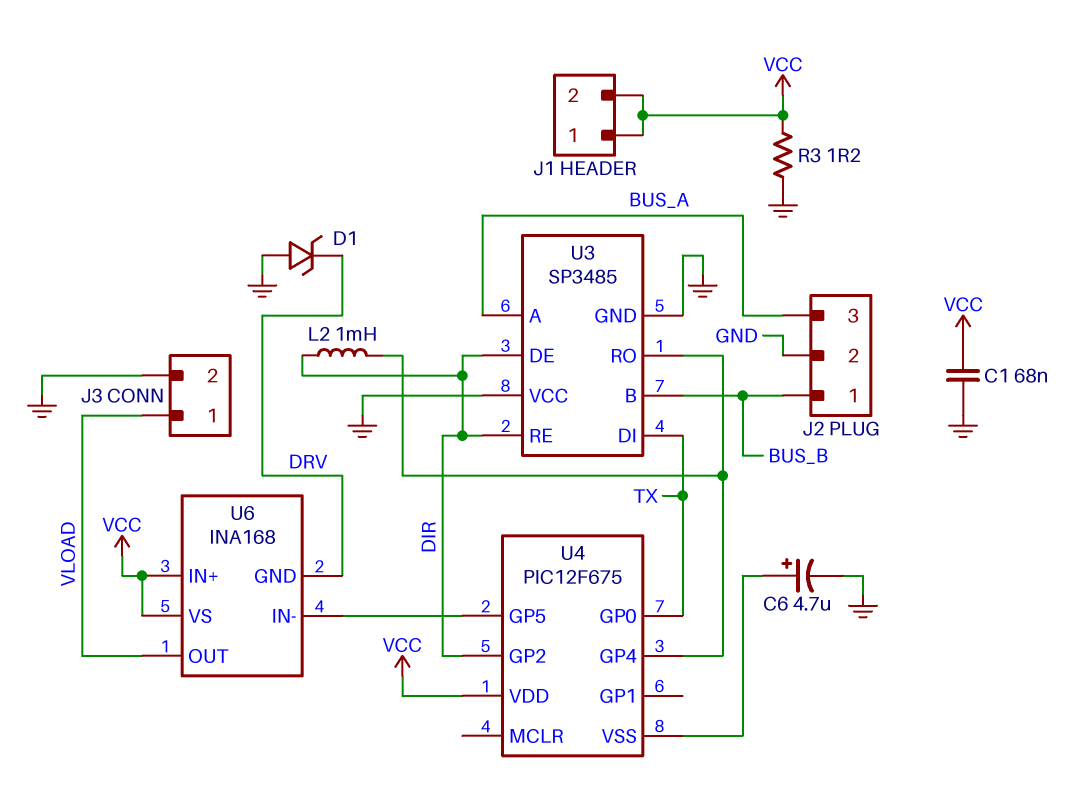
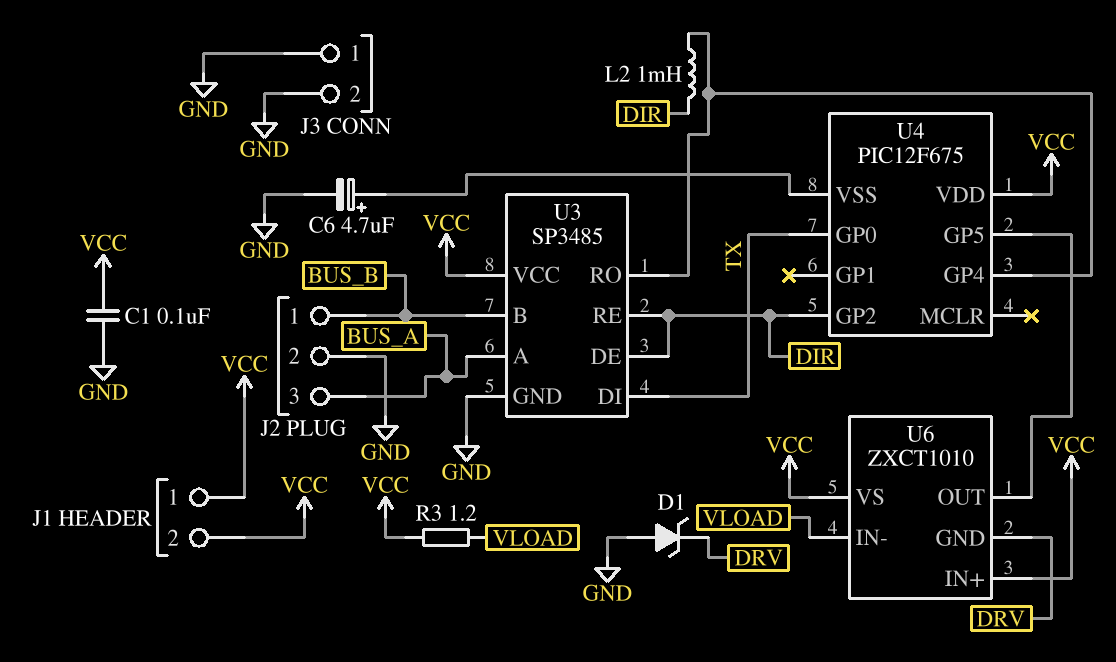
C1: 68nF (GND, VCC) -> 100nF (GND, VCC)
J3 pin 1: VLOAD -> GND
R3: 1.2 (GND, VCC) -> 1.2 (VCC, VLOAD)
U3 pin VCC: GND -> VCC
U6: INA168 -> ZXCT1010
U6 pin IN-: U4/GP5 -> VLOAD
U6 pin OUT: VLOAD -> U4/GP5

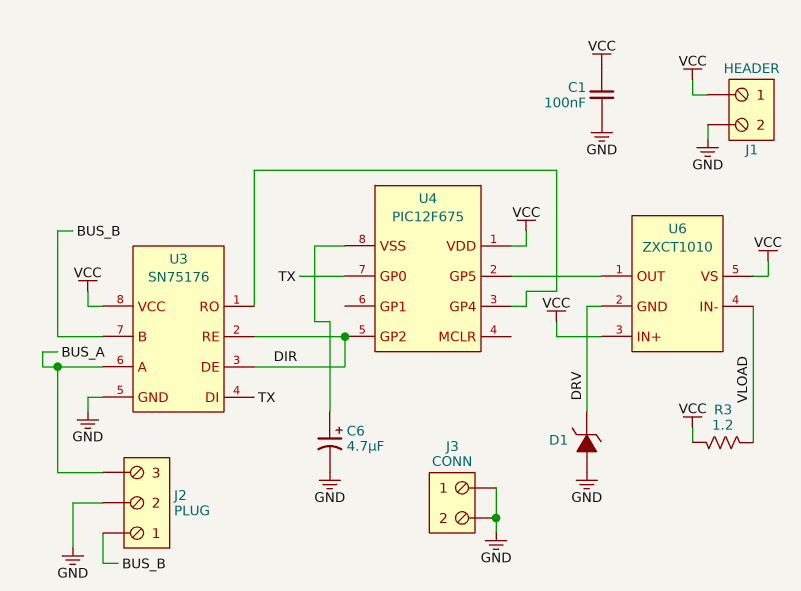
J1 pin 2: VCC -> GND
L2: 1mH (DIR, U3/RO) -> none
U3: SP3485 -> SN75176

